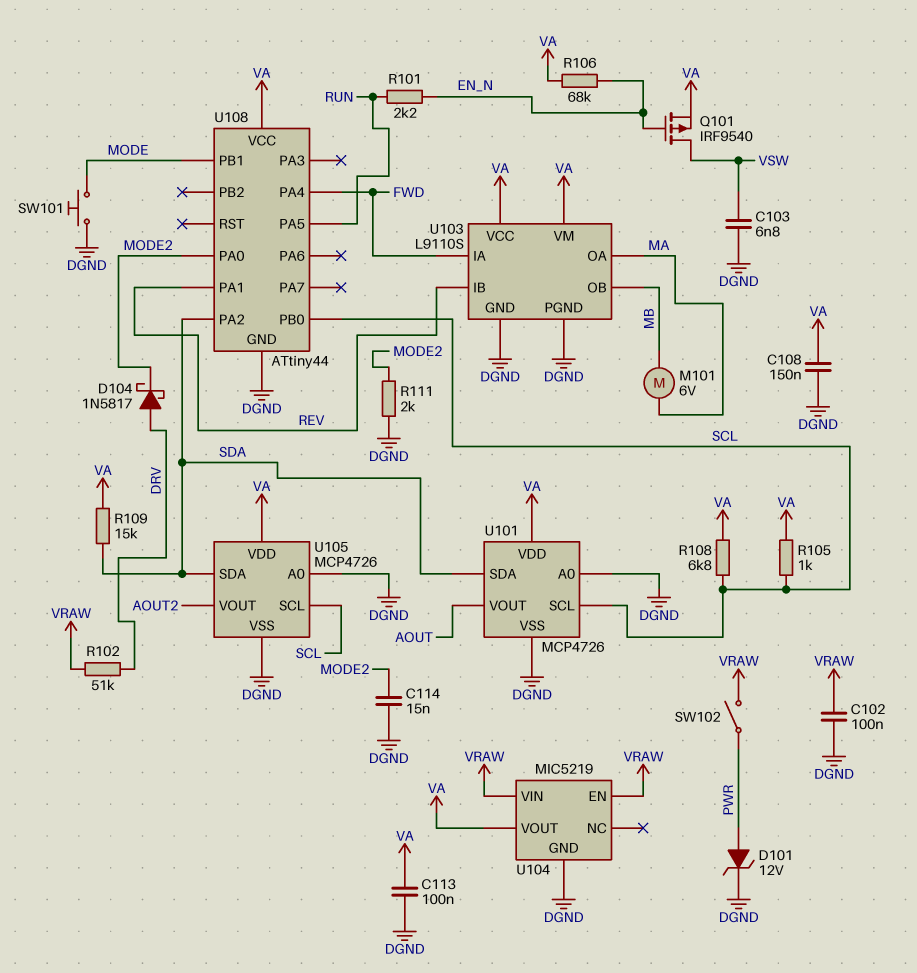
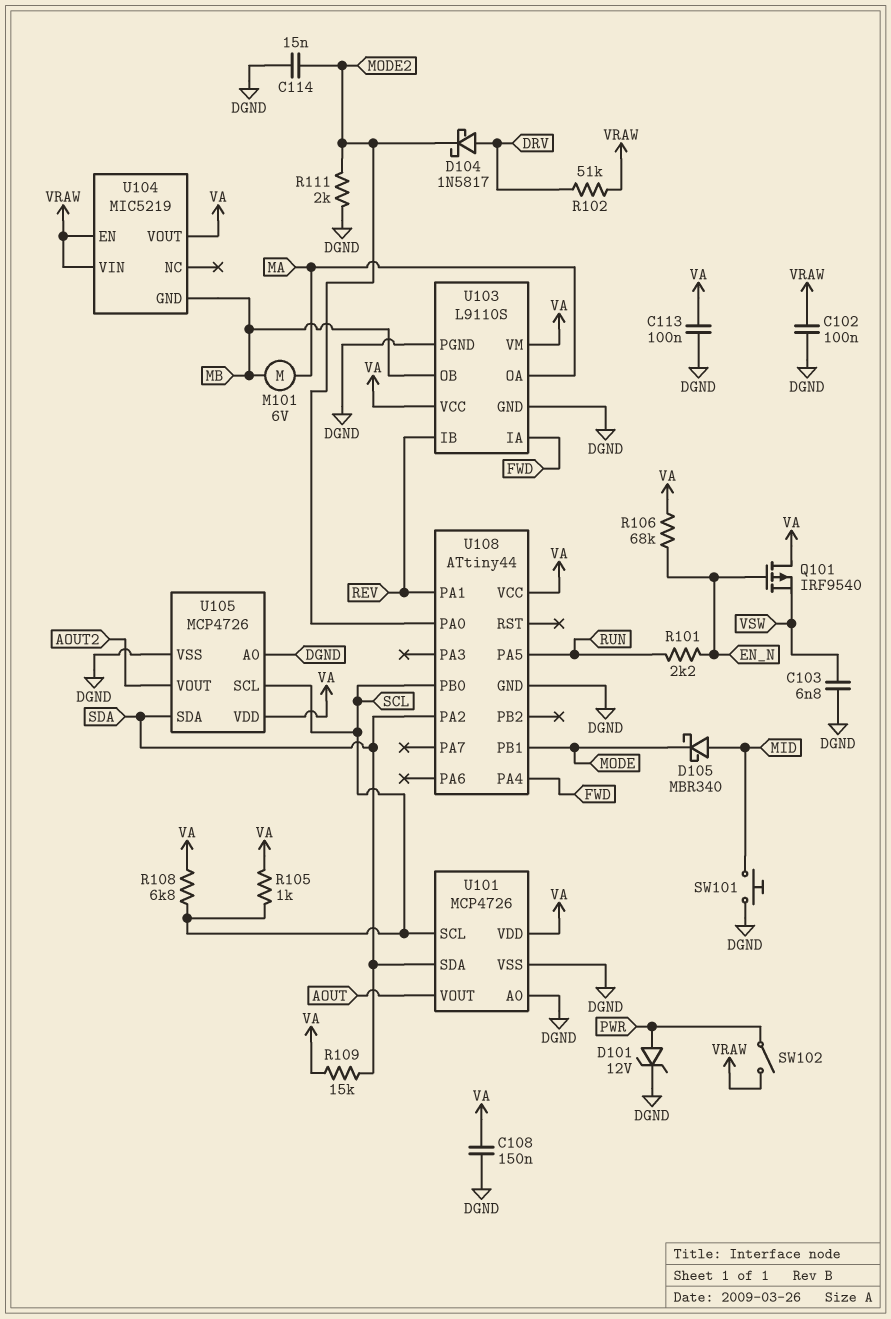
D105: none -> schottky MBR340 (A MID, K MODE)
Q101: PMOS IRF9540 (G EN_N, D VSW, S VA) -> PMOS IRF9540 (G EN_N, D VA, S VSW)
SW101: button (DGND, MODE) -> button (DGND, MID)
U104 pin GND: DGND -> MB

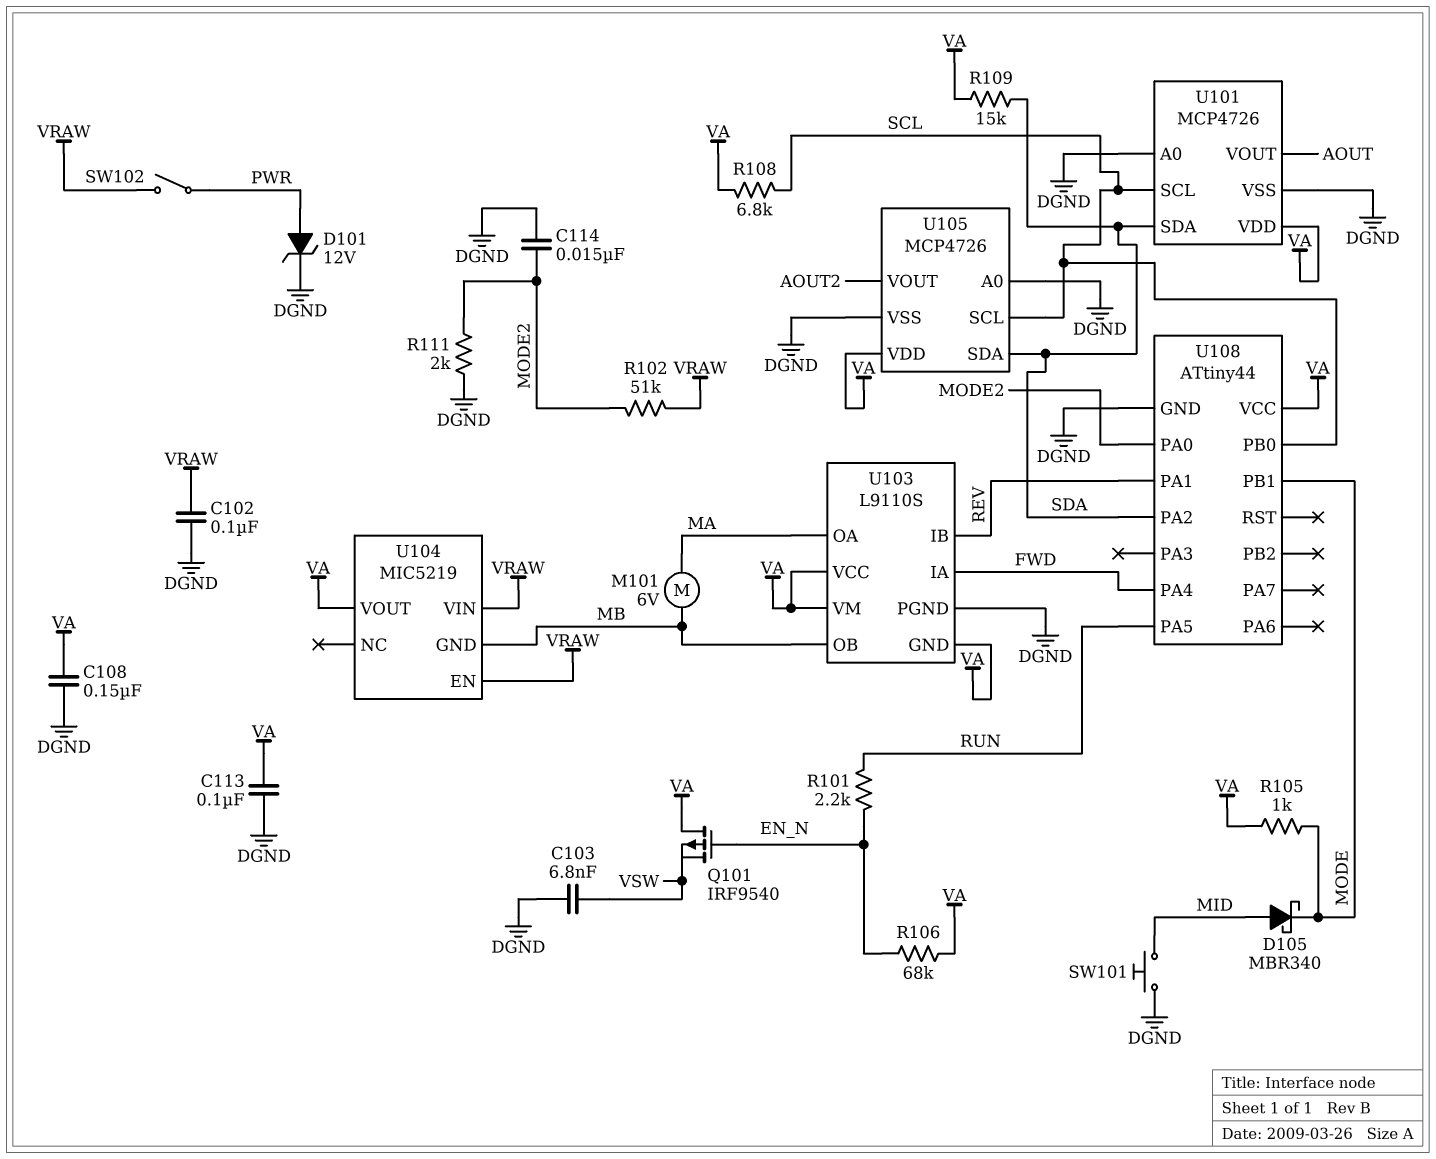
D104: schottky 1N5817 (A DRV, K MODE2) -> none
R102: 51k (DRV, VRAW) -> 51k (MODE2, VRAW)
R105: 1k (SCL, VA) -> 1k (MODE, VA)
U103 pin GND: DGND -> VA

